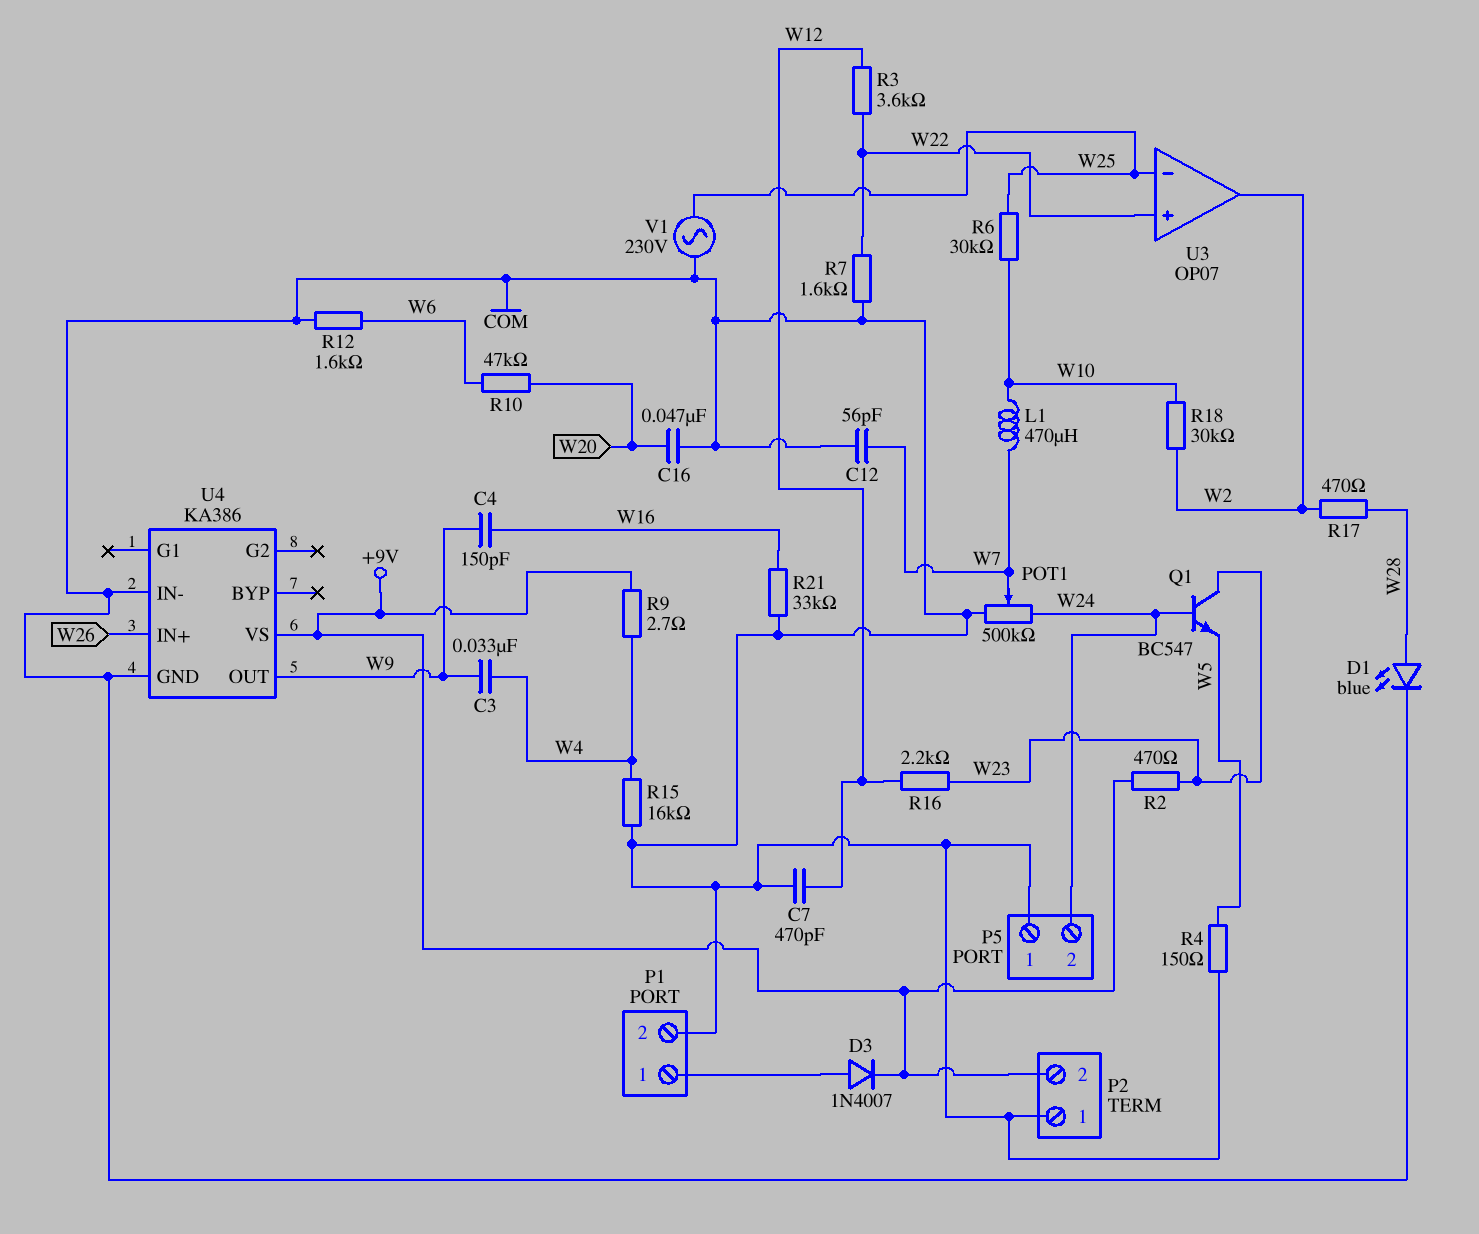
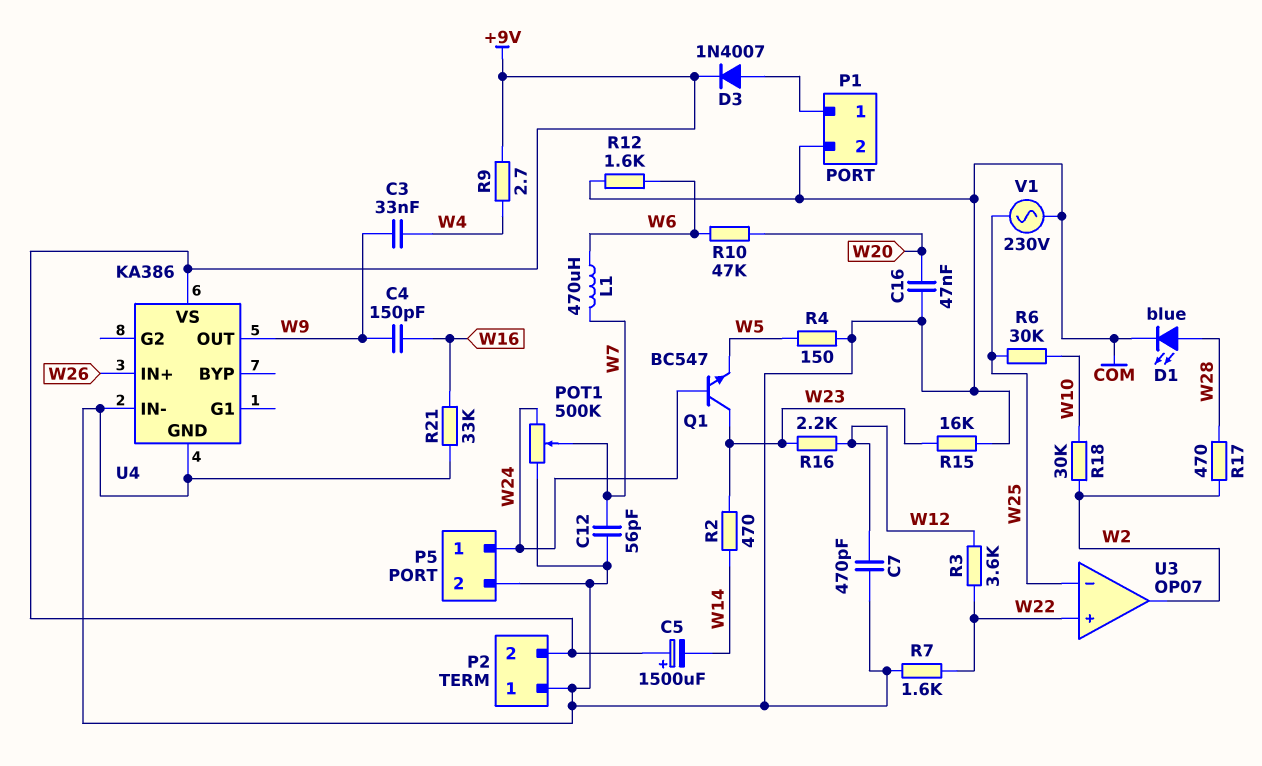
C5: none -> 1500uF (plus +9V, minus W14)
L1: 470uH (W7, W10) -> 470uH (W6, W7)
P5 pin 1: COM -> W24
P5 pin 2: W24 -> COM
R2: 470 (+9V, W23) -> 470 (W14, W23)
R15: 16k (COM, W4) -> 16k (COM, W23)

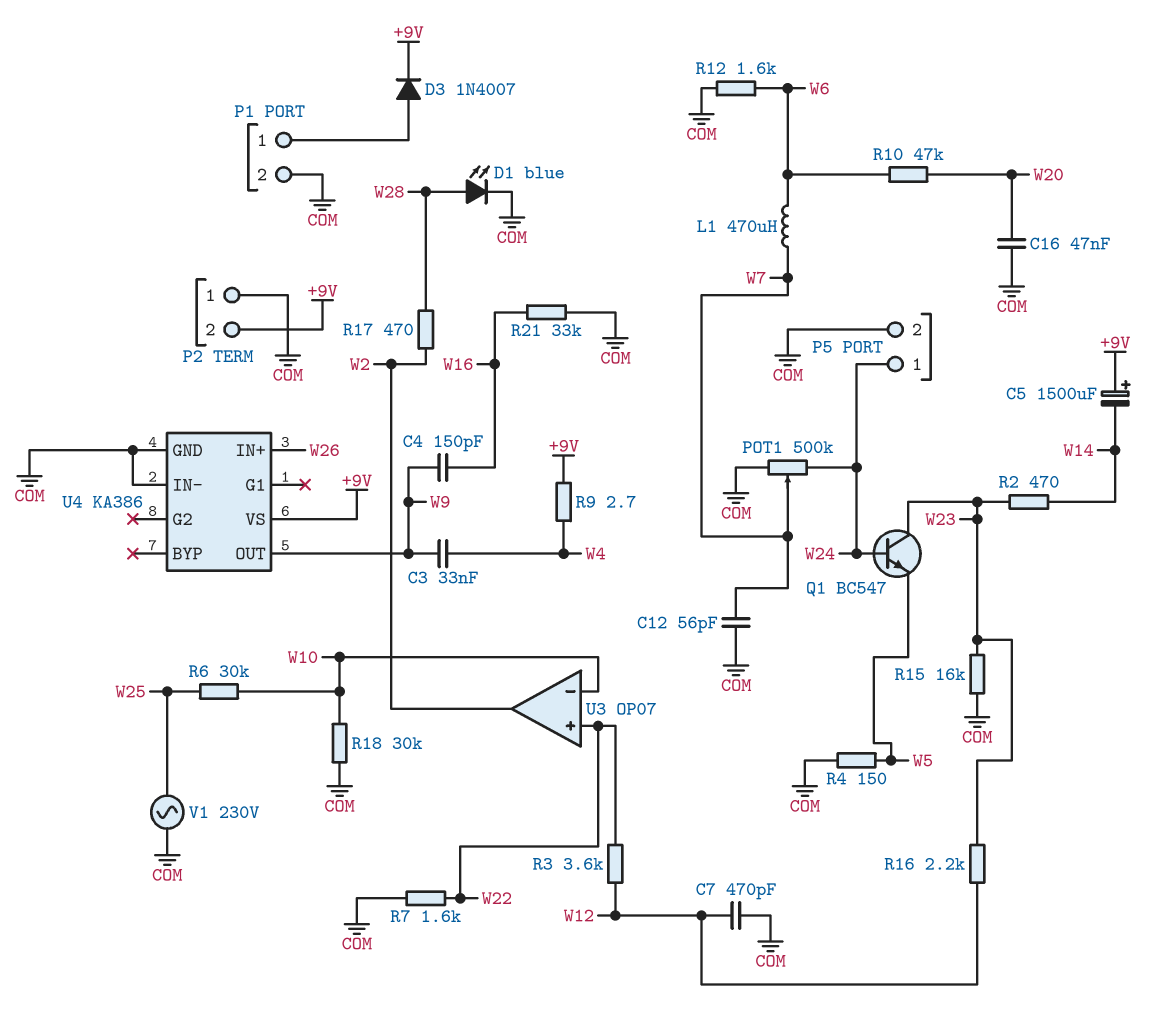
R18: 30k (W2, W10) -> 30k (COM, W10)
U3 pin in-: W25 -> W10

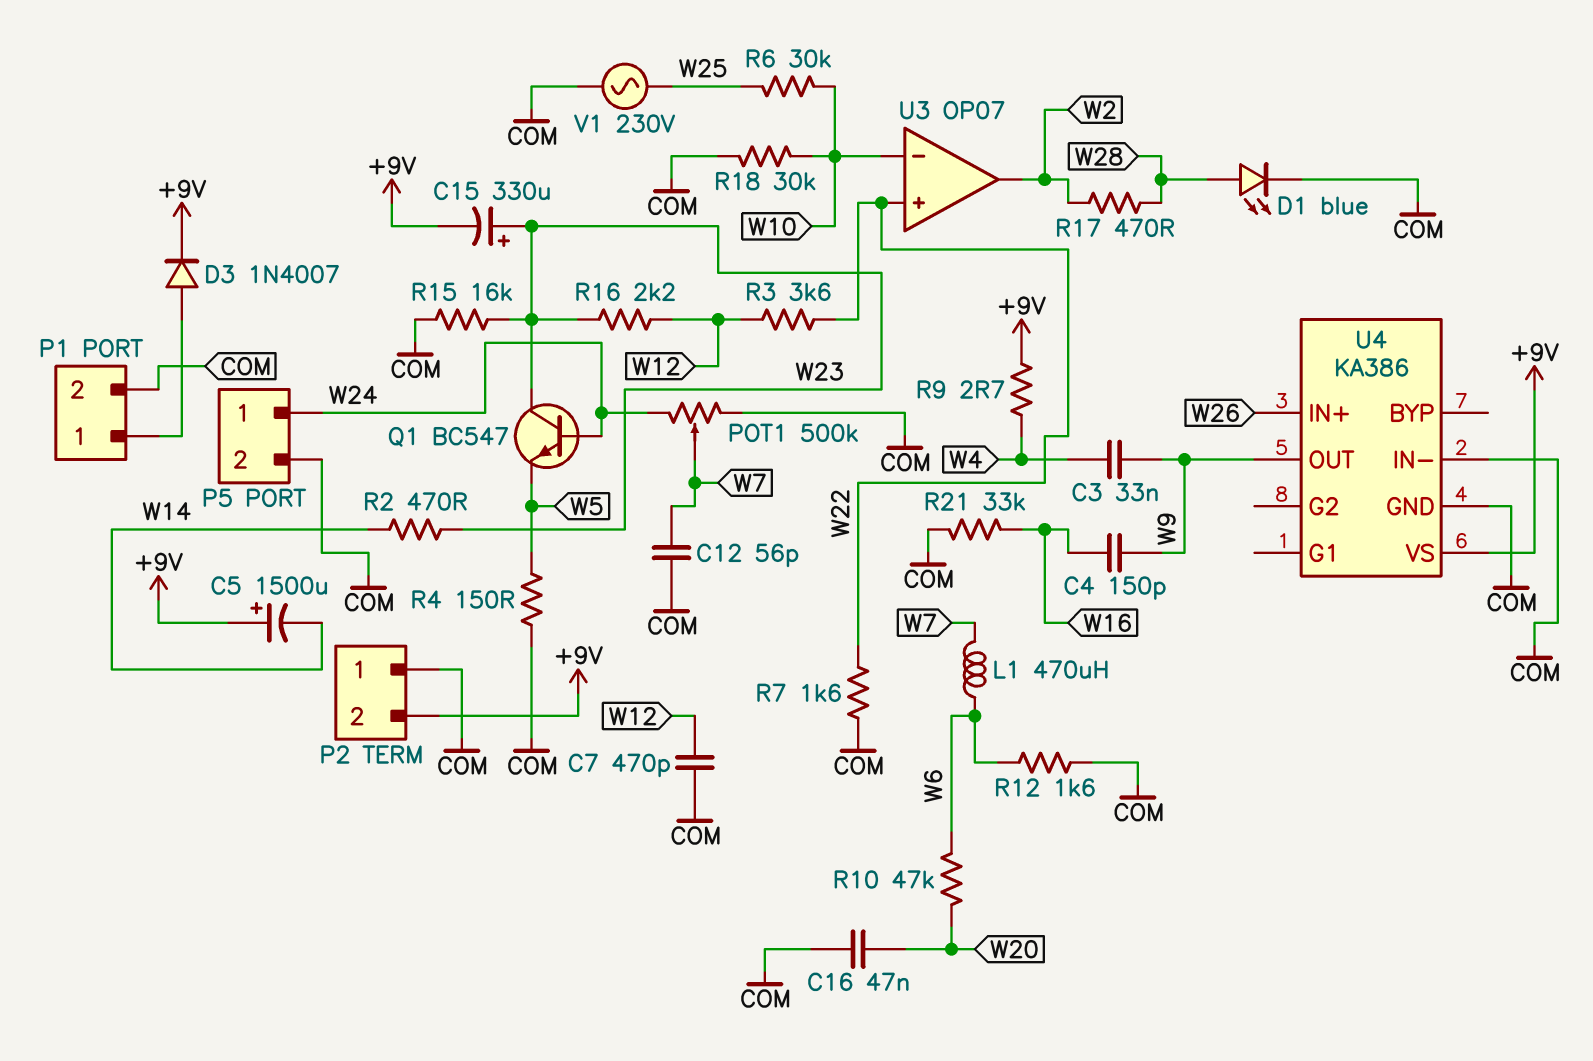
C15: none -> 330uF (plus W23, minus +9V)

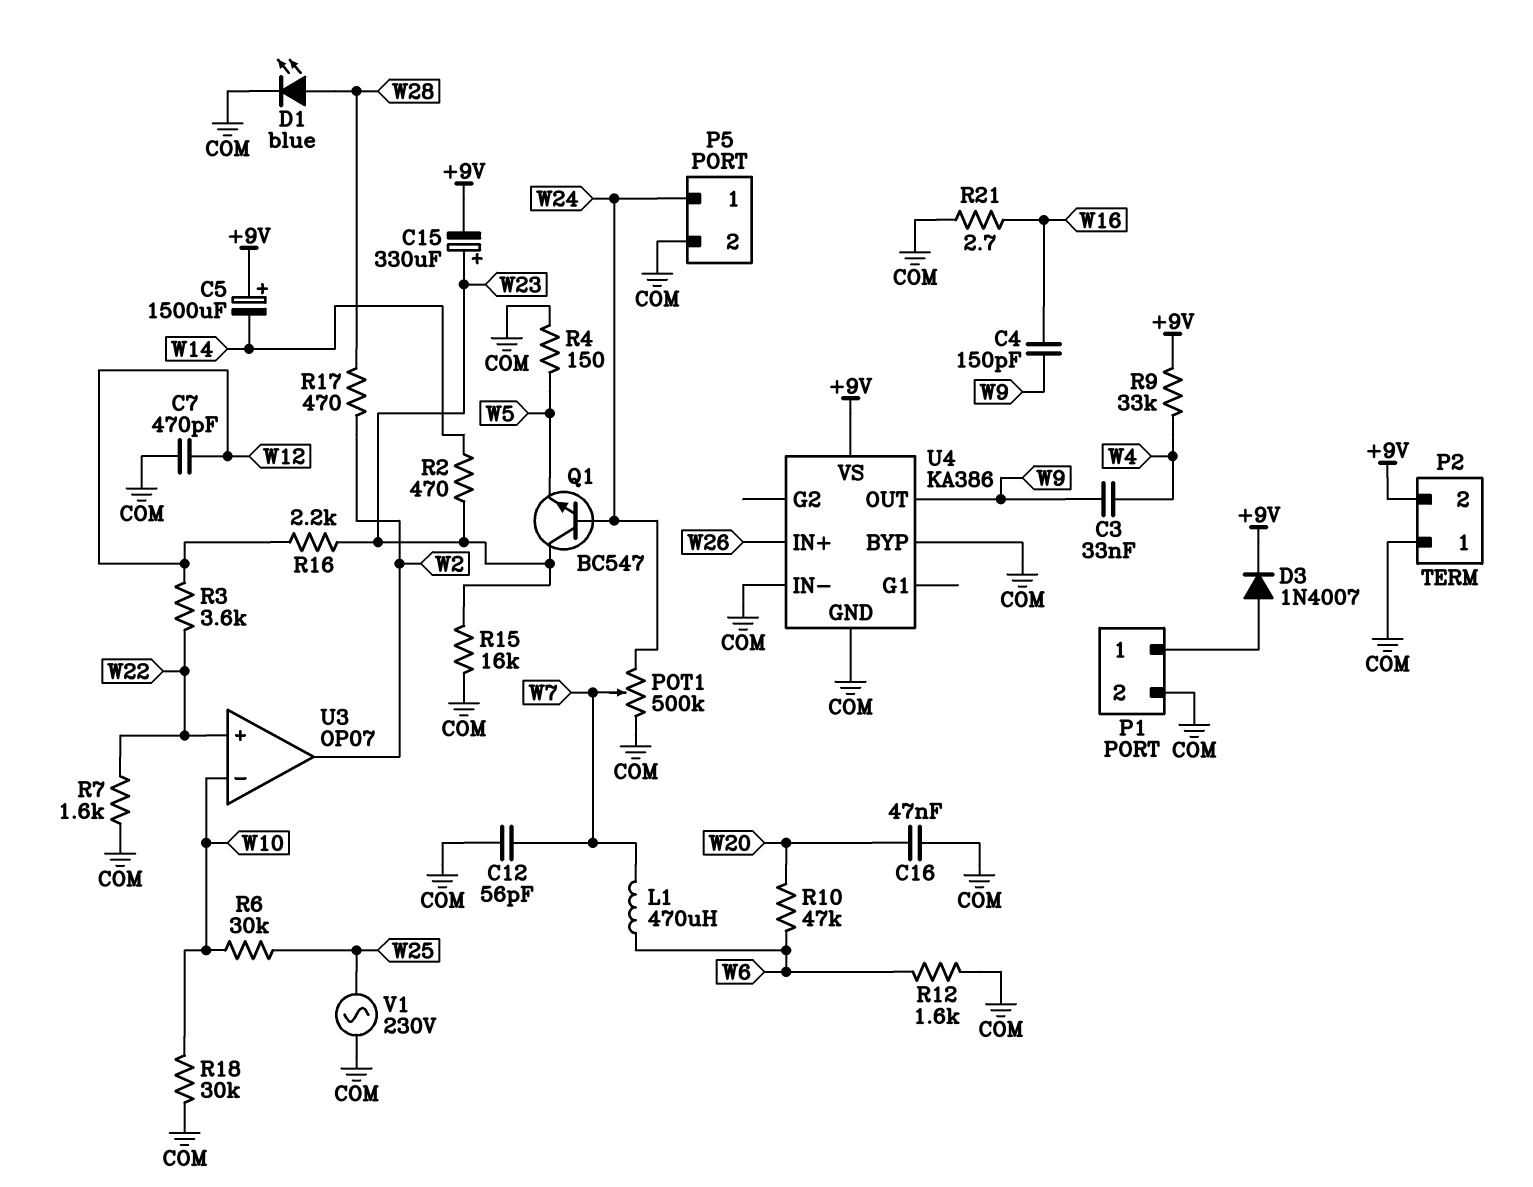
R9: 2.7 (+9V, W4) -> 33k (+9V, W4)
R21: 33k (COM, W16) -> 2.7 (COM, W16)
U4 pin BYP: none -> COM

